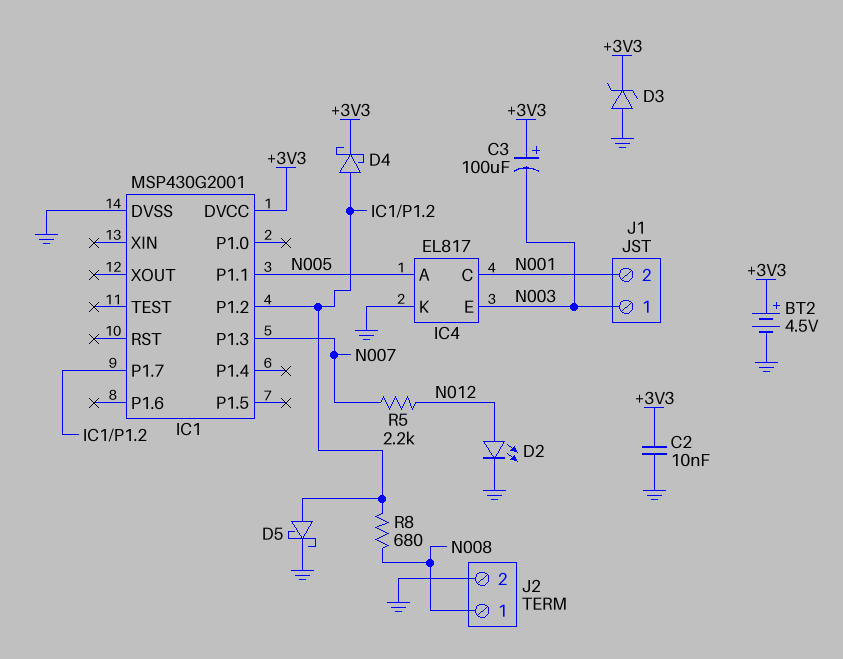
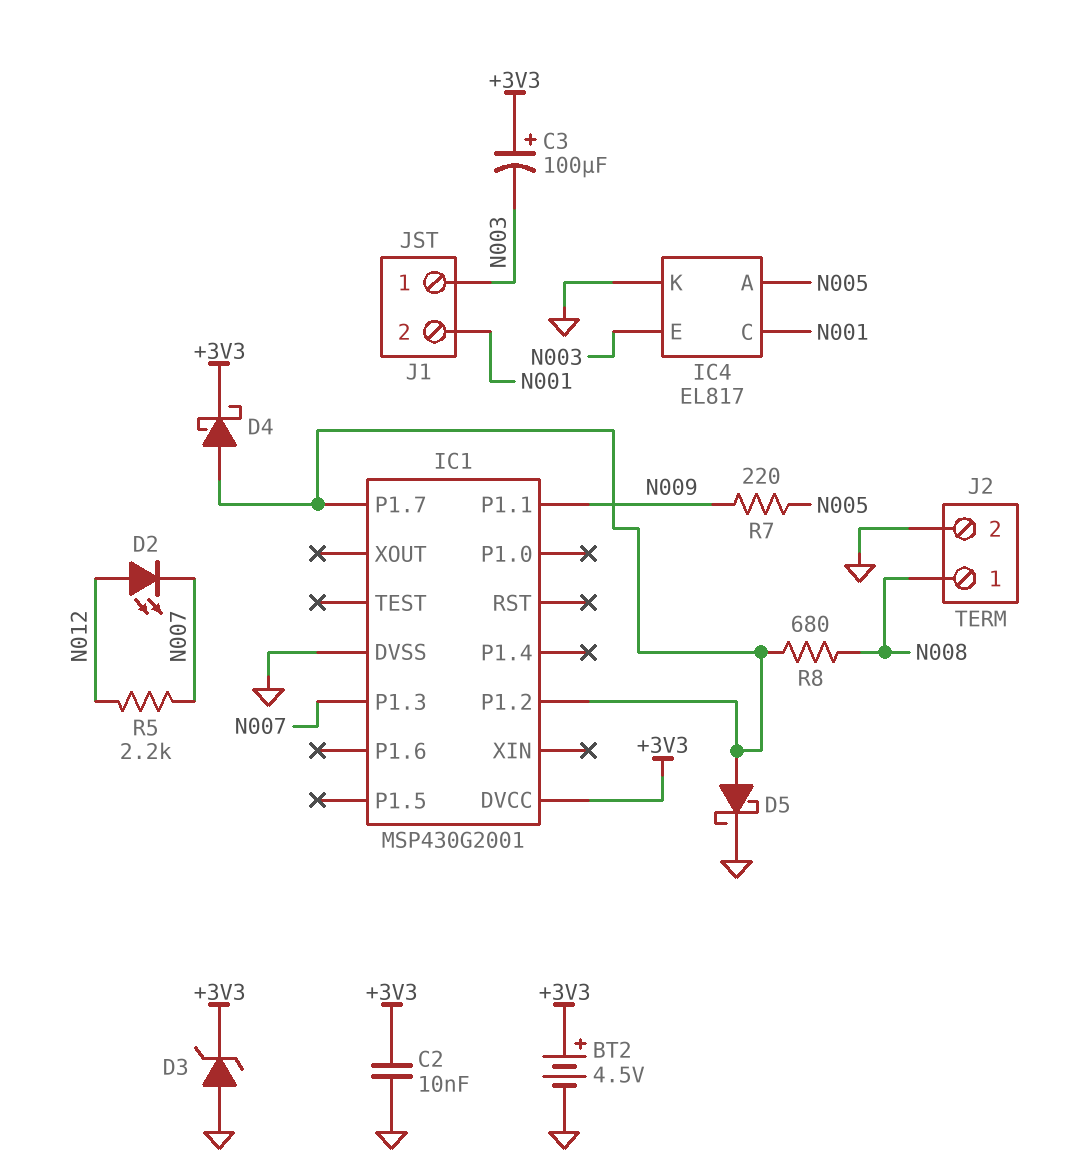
D2: LED (A N012, K GND) -> LED (A N012, K N007)
IC1 pin P1.1: N005 -> N009
R7: none -> 220 (N005, N009)

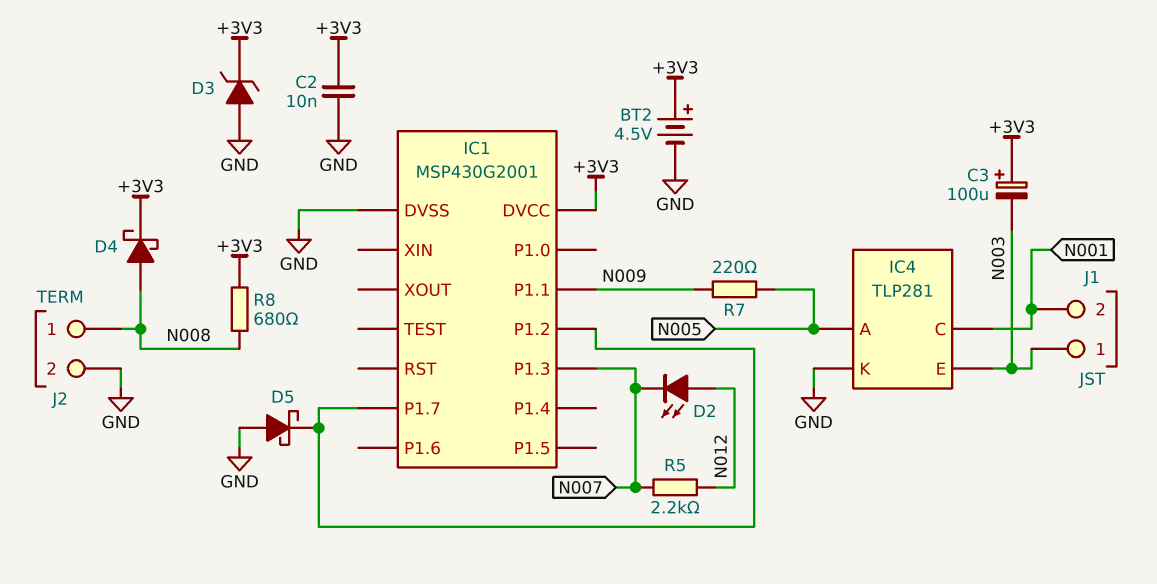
D4: schottky (A IC1/P1.2, K +3V3) -> schottky (A N008, K +3V3)
D5: schottky (A IC1/P1.2, K GND) -> schottky (A GND, K IC1/P1.2)
IC4: EL817 -> TLP281
R8: 680 (IC1/P1.2, N008) -> 680 (+3V3, N008)

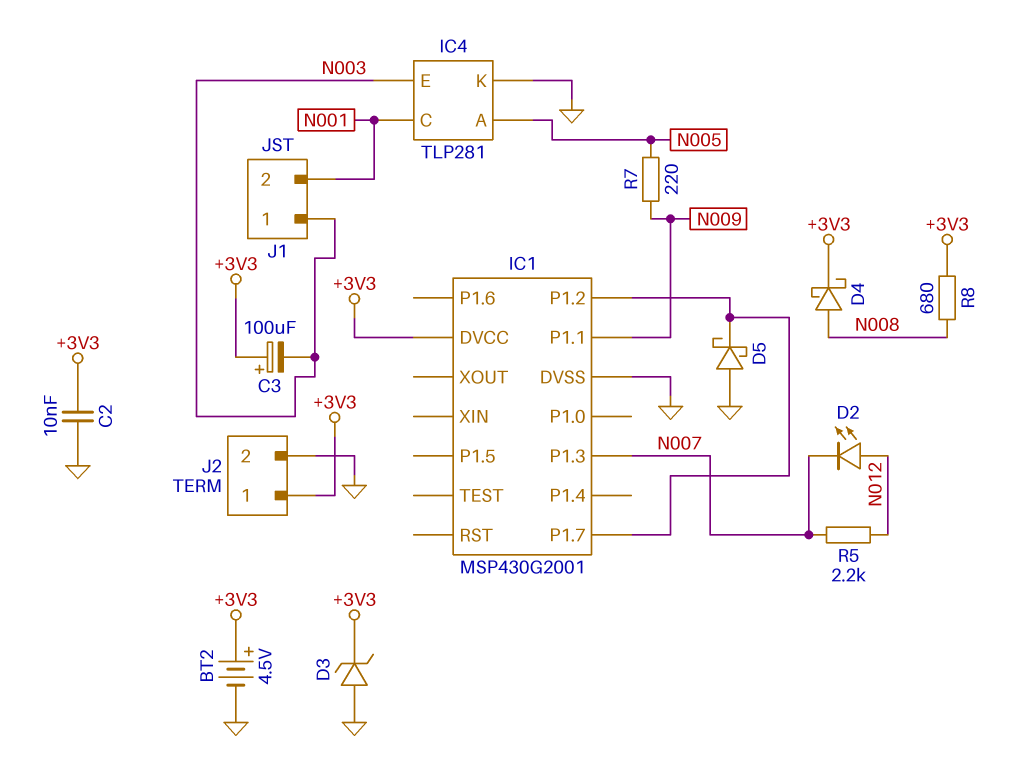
J2 pin 1: N008 -> +3V3

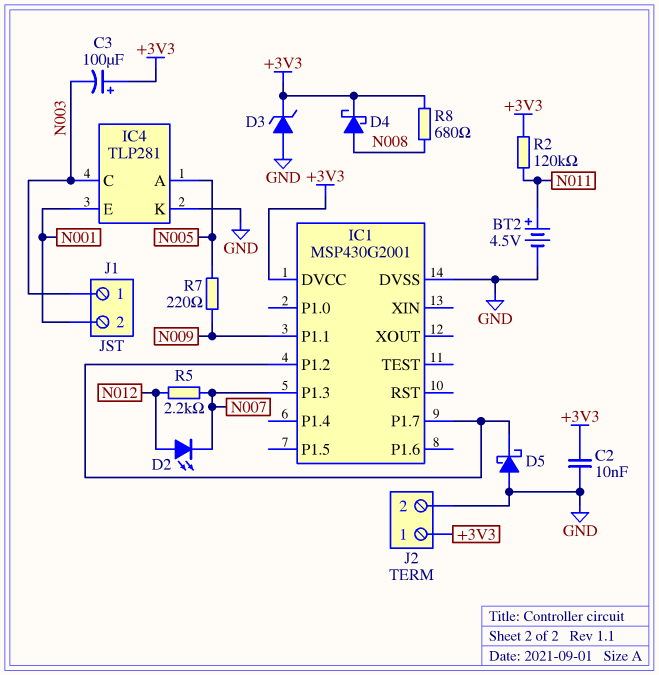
BT2: 4.5V (plus +3V3, minus GND) -> 4.5V (plus N011, minus GND)
IC4 pin C: N001 -> N003
IC4 pin E: N003 -> N001
R2: none -> 120k (+3V3, N011)

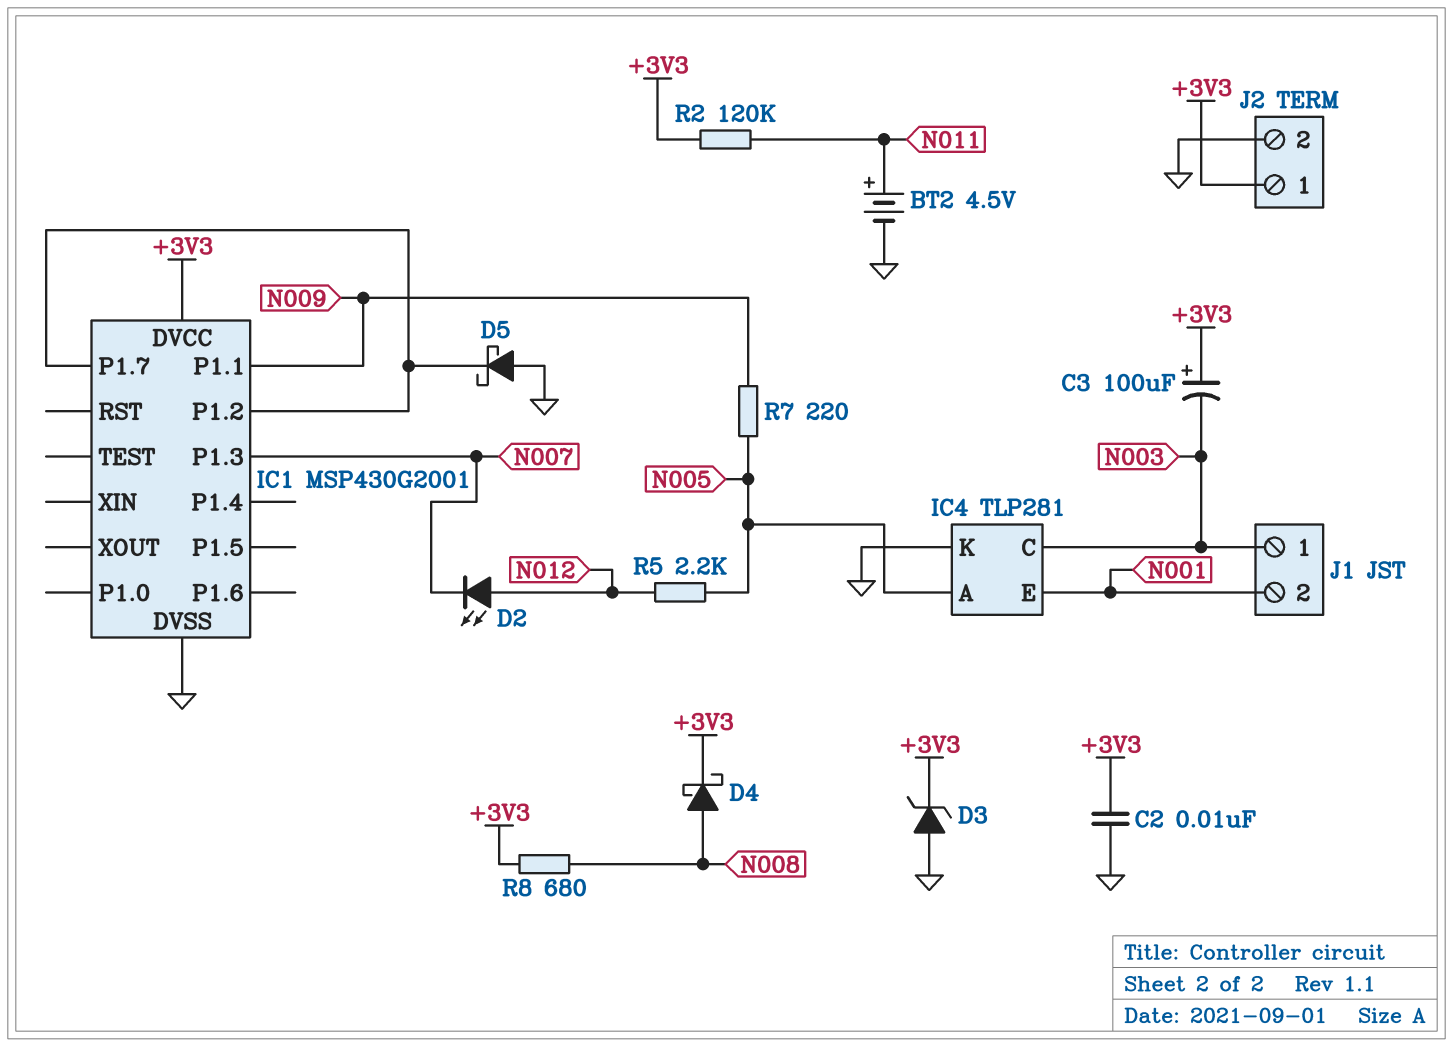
R5: 2.2k (N007, N012) -> 2.2k (N005, N012)

